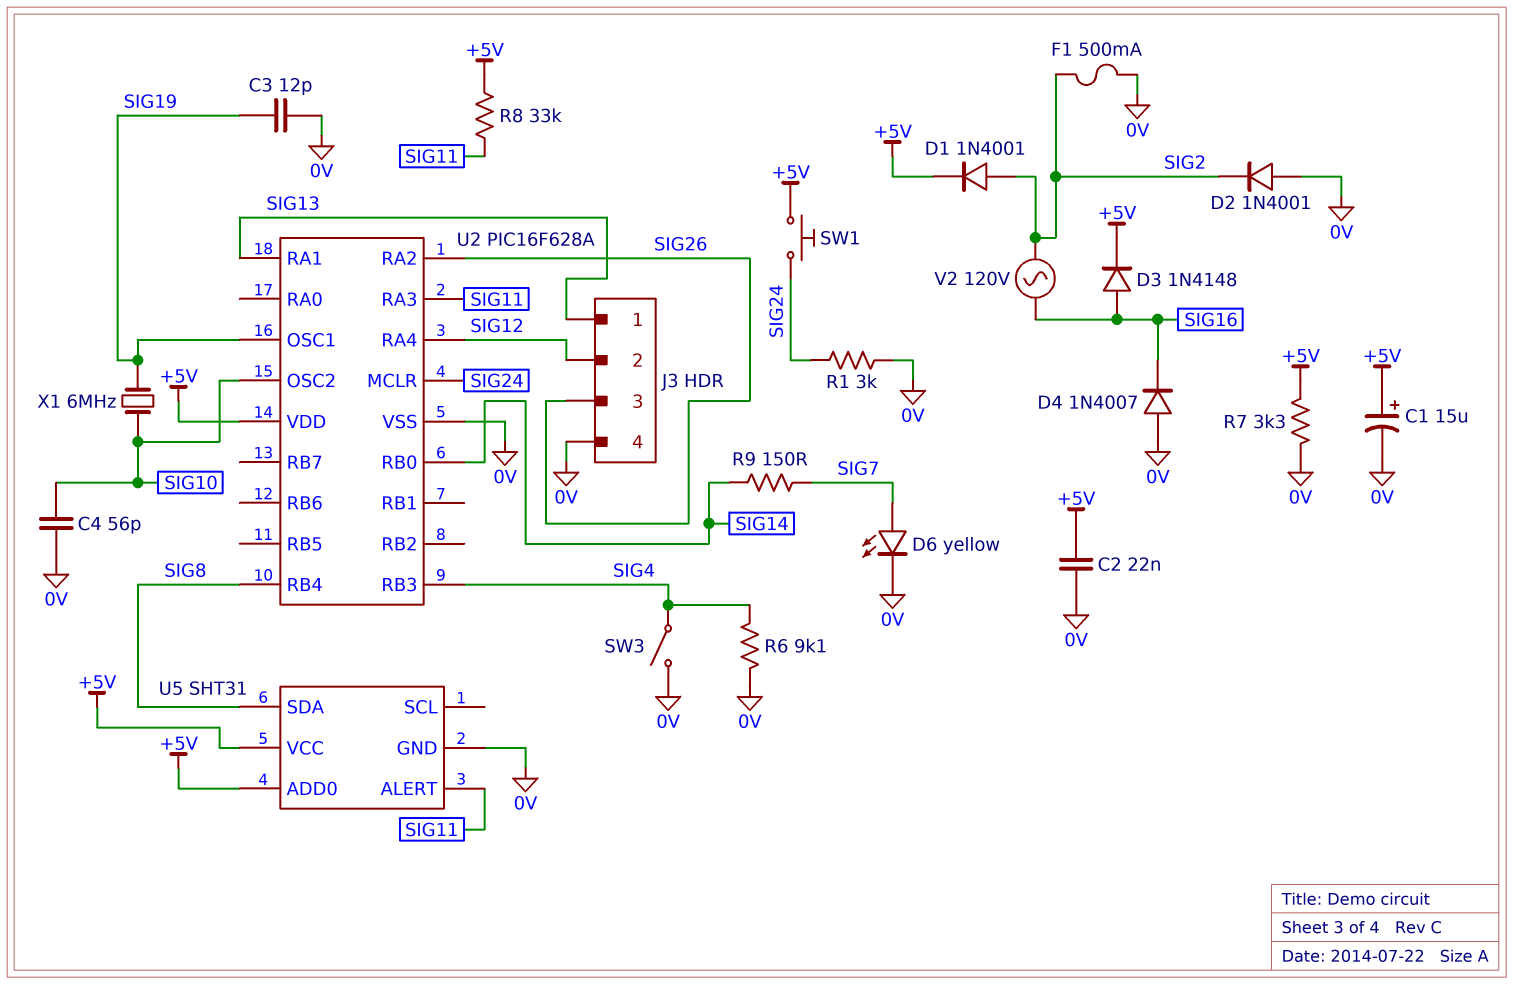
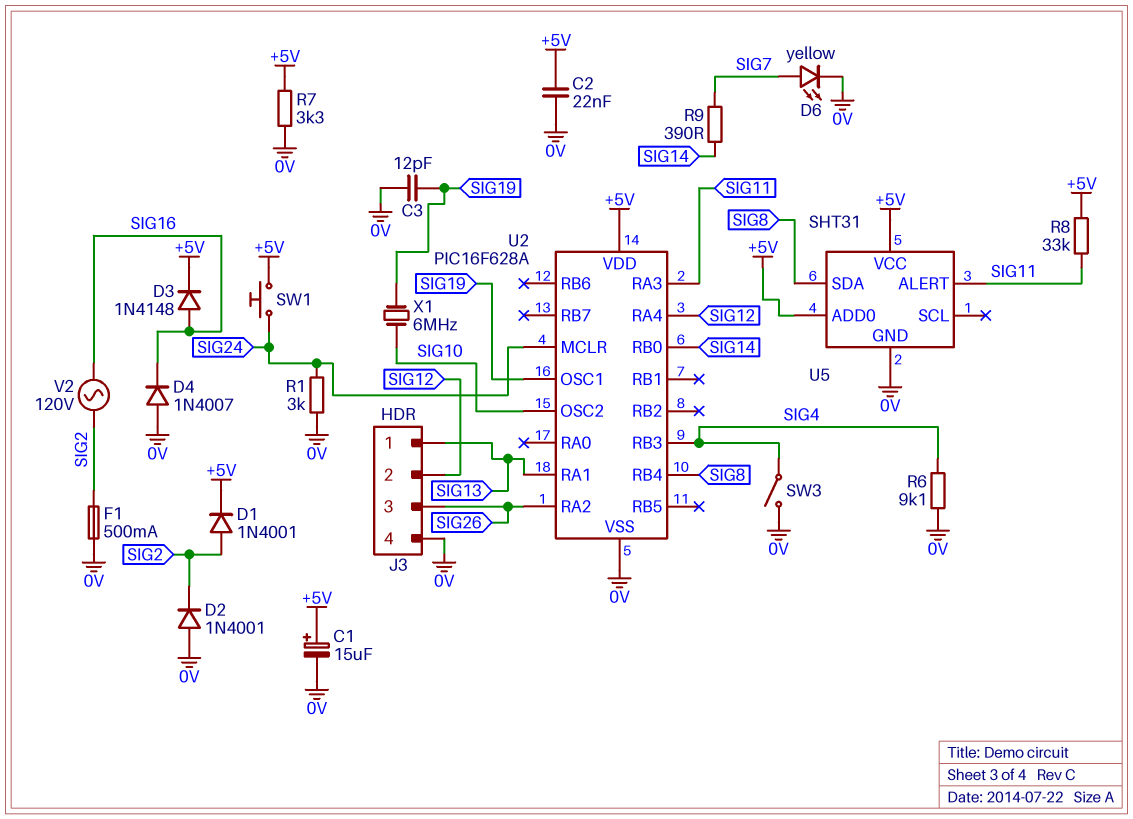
C4: 56pF (0V, SIG10) -> none
R9: 150 (SIG7, SIG14) -> 390 (SIG7, SIG14)

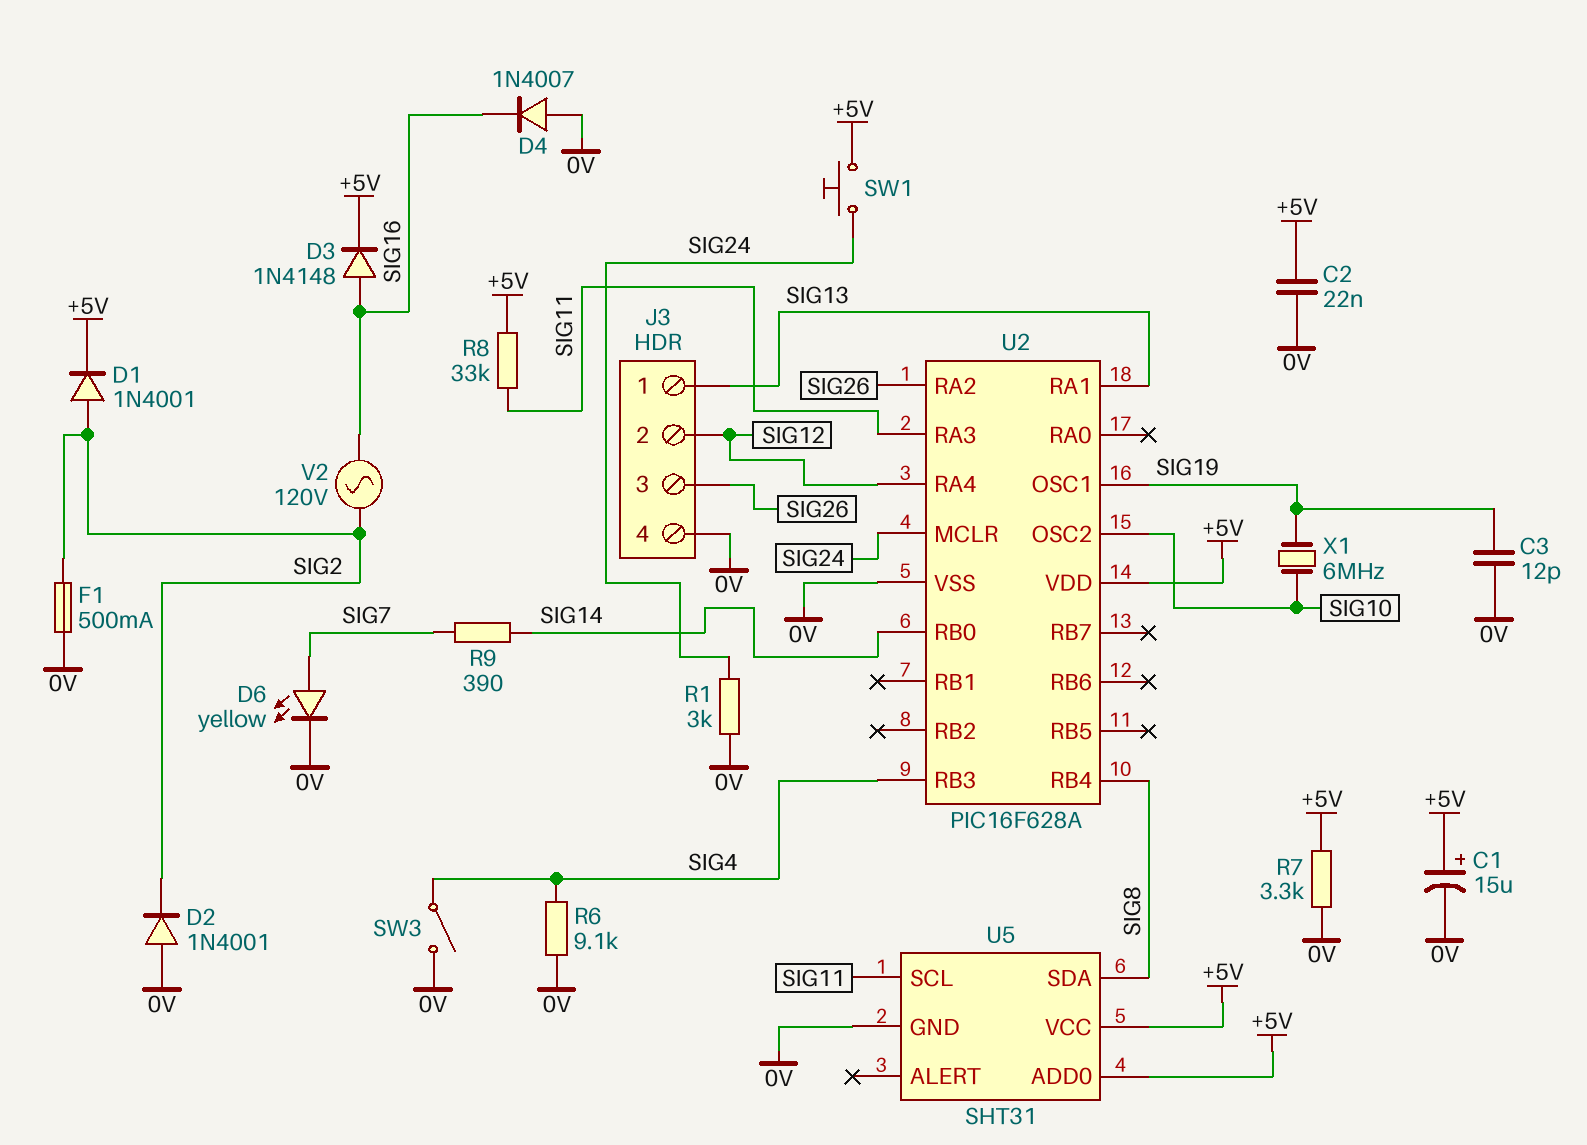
U5 pin ALERT: SIG11 -> none
U5 pin SCL: none -> SIG11

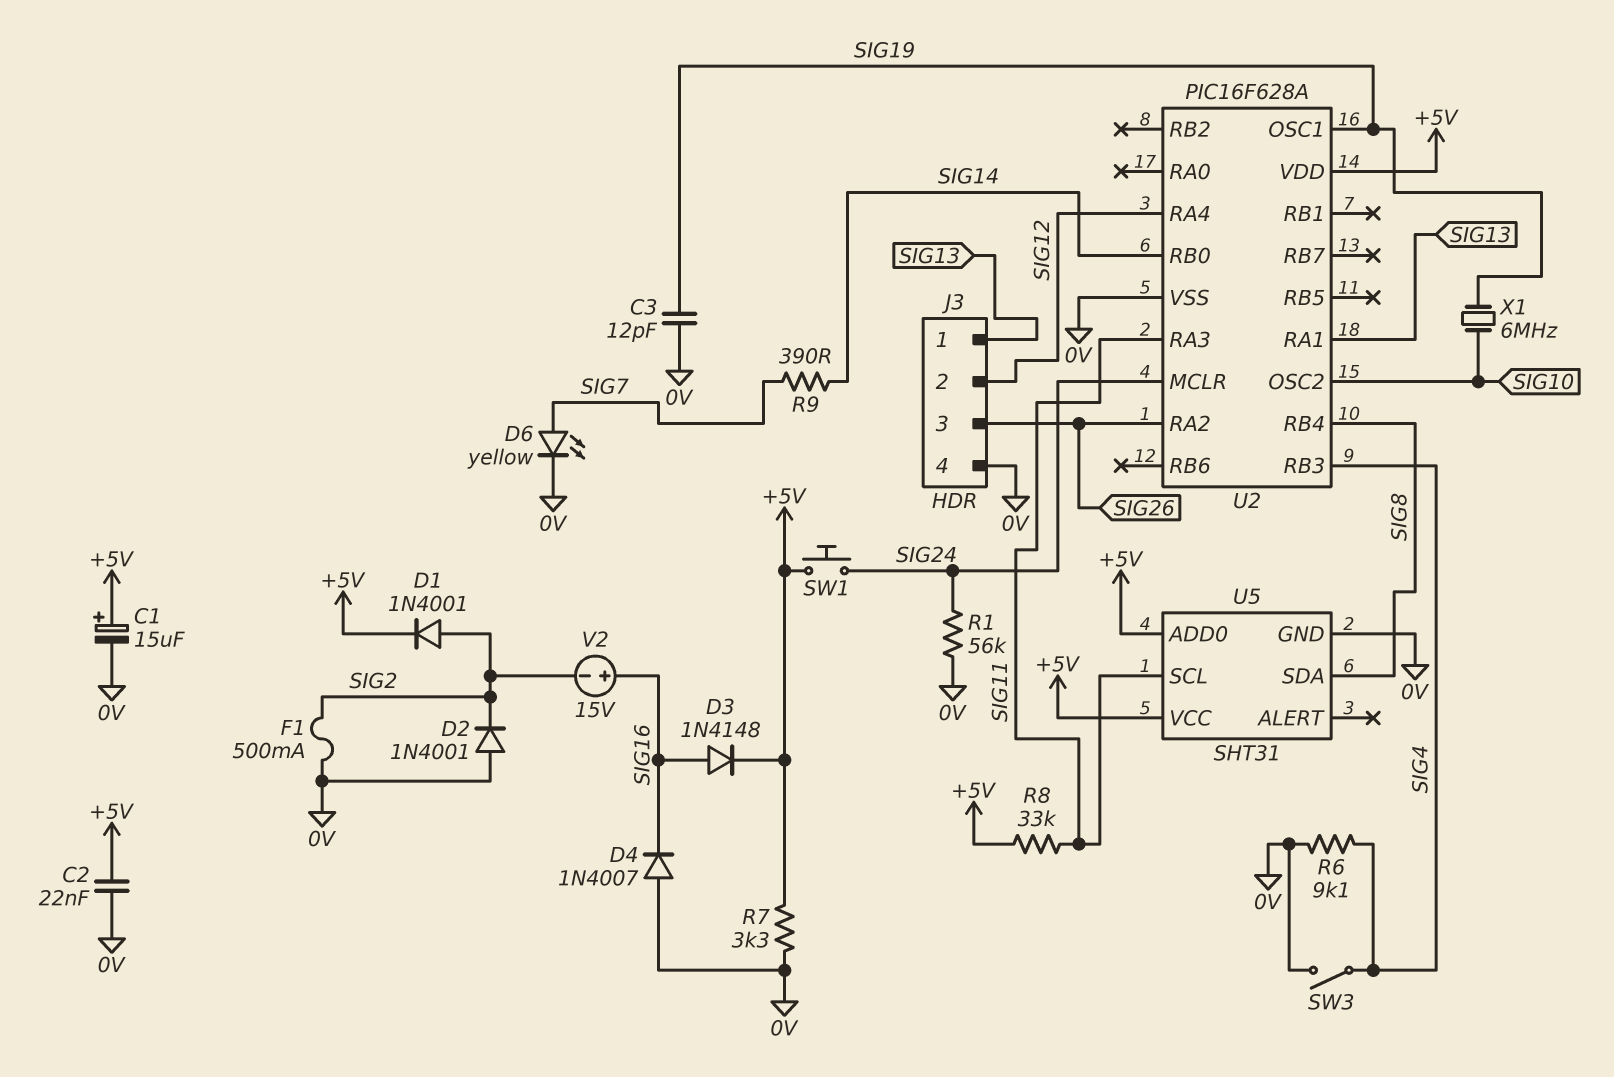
R1: 3k (0V, SIG24) -> 56k (0V, SIG24)
V2: AC 120V (SIG2, SIG16) -> 15V (plus SIG16, minus SIG2)

